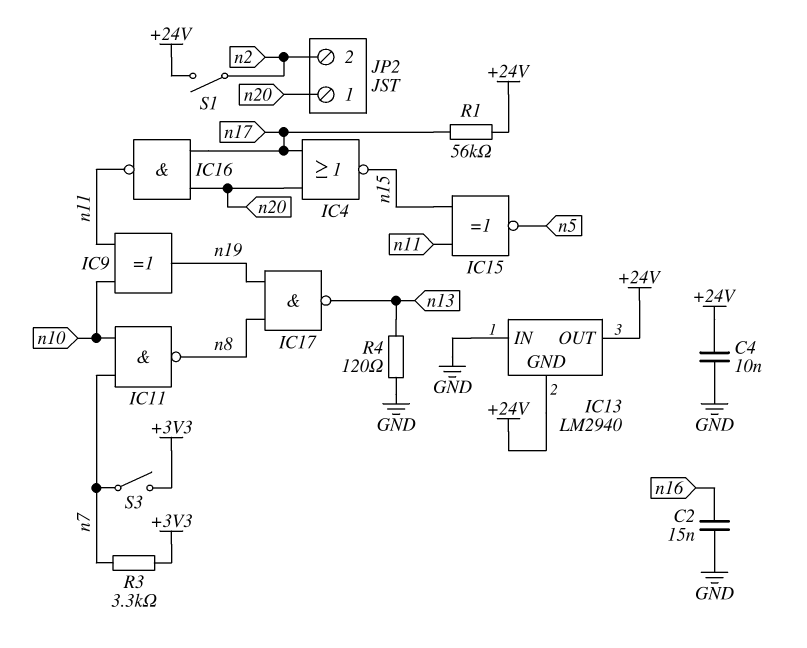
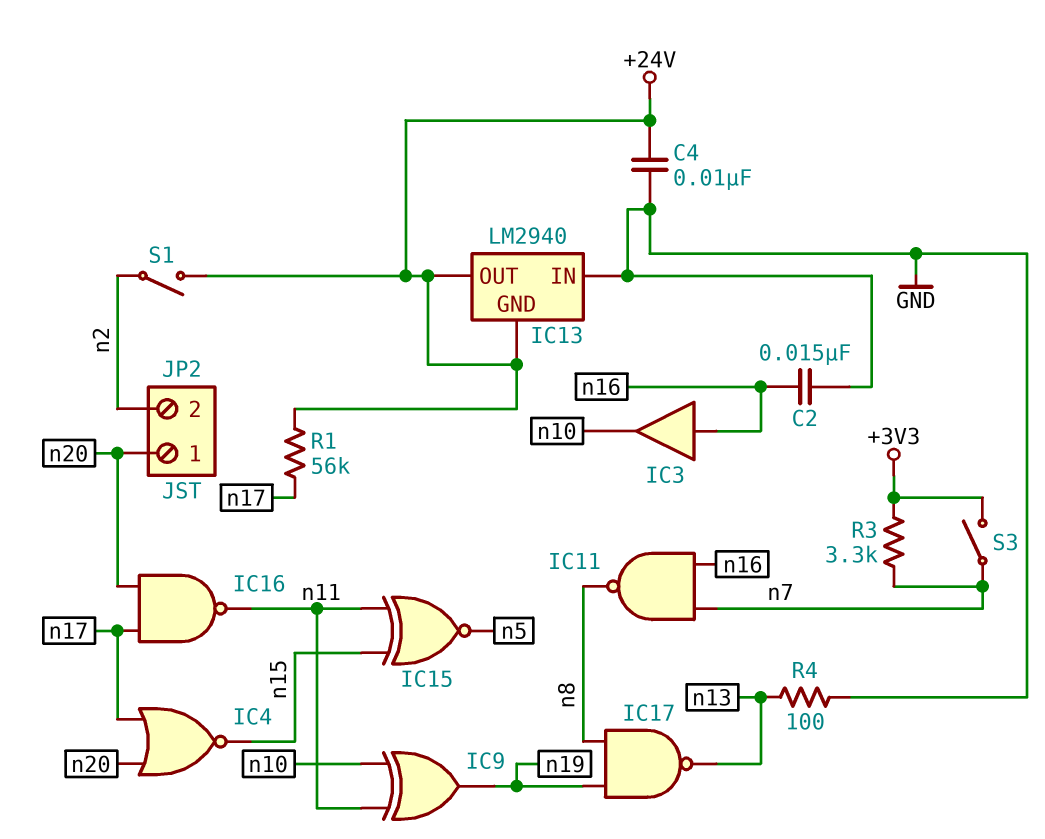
IC3: none -> buffer (in n16, out n10)
IC11: NAND (in n7, in n10, out n8) -> NAND (in n7, in n16, out n8)
R4: 120 (GND, n13) -> 100 (GND, n13)

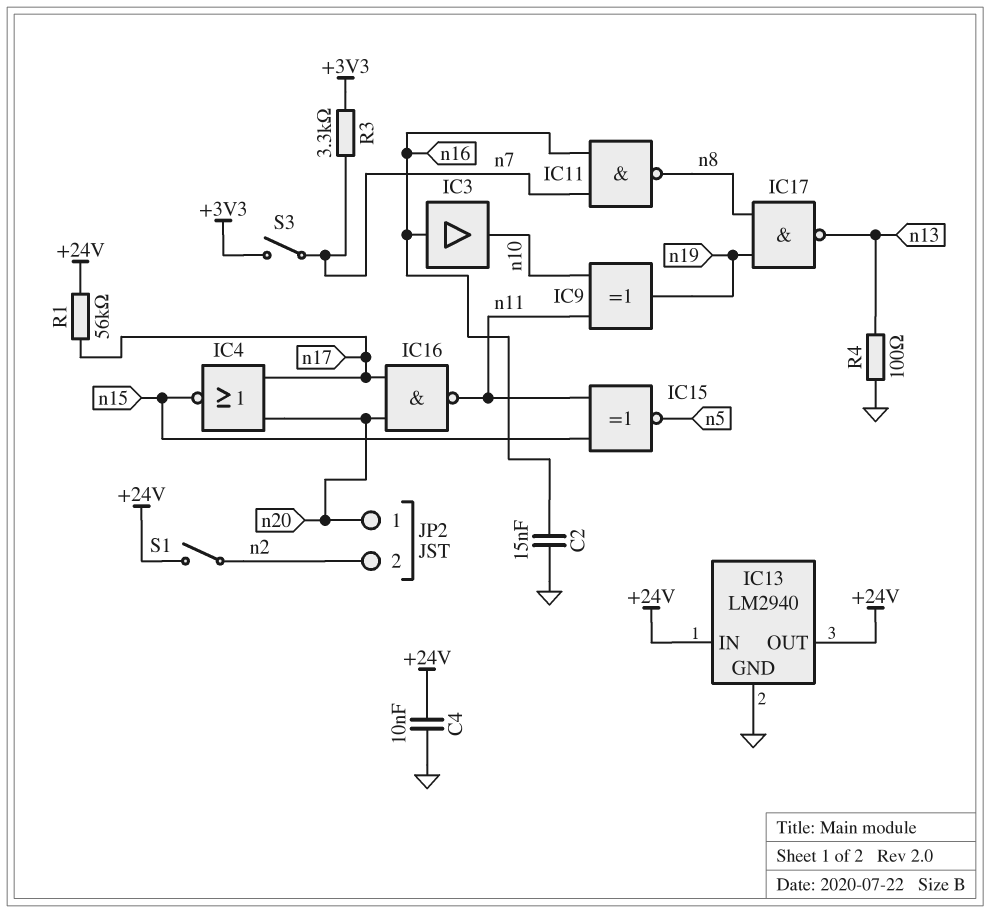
IC13 pin GND: +24V -> GND
IC13 pin IN: GND -> +24V

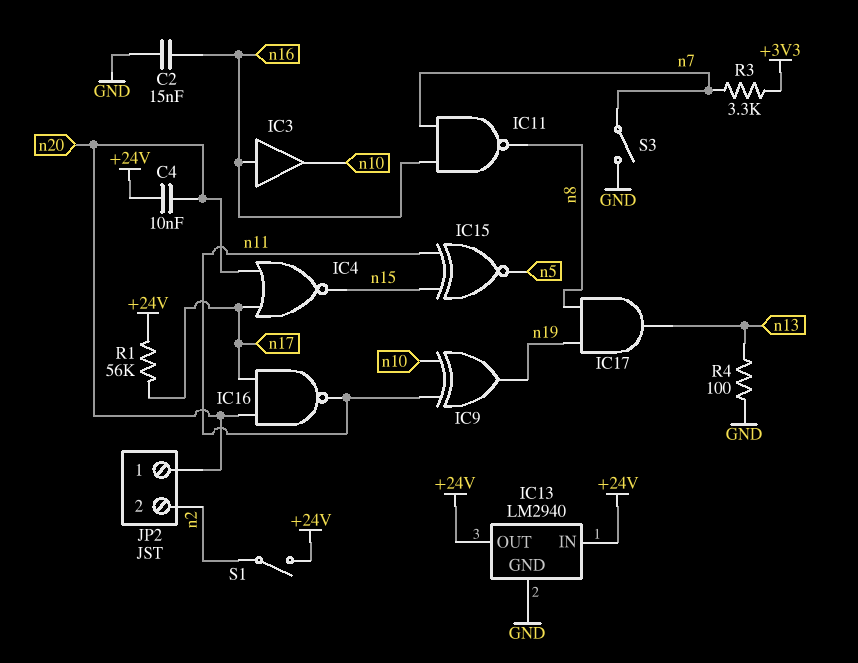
C4: 10nF (+24V, GND) -> 10nF (+24V, n20)
IC17: NAND (in n8, in n19, out n13) -> AND (in n8, in n19, out n13)
S3: switch (+3V3, n7) -> switch (GND, n7)

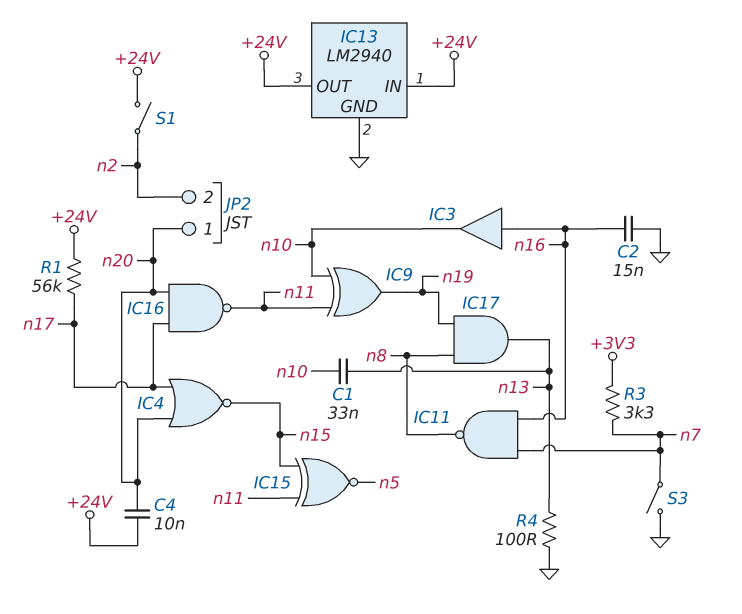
C1: none -> 33nF (n10, n13)

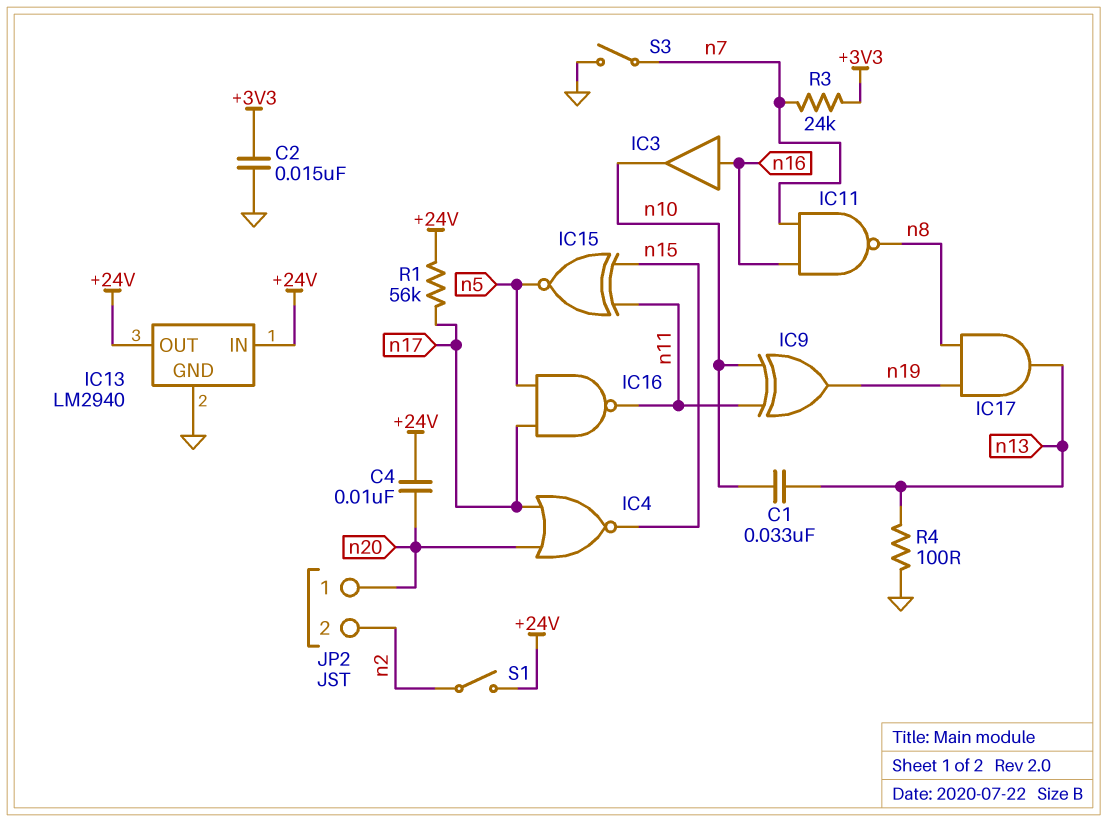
C2: 15nF (GND, n16) -> 15nF (+3V3, GND)
IC16: NAND (in n17, in n20, out n11) -> NAND (in n5, in n17, out n11)
R3: 3.3k (+3V3, n7) -> 24k (+3V3, n7)

